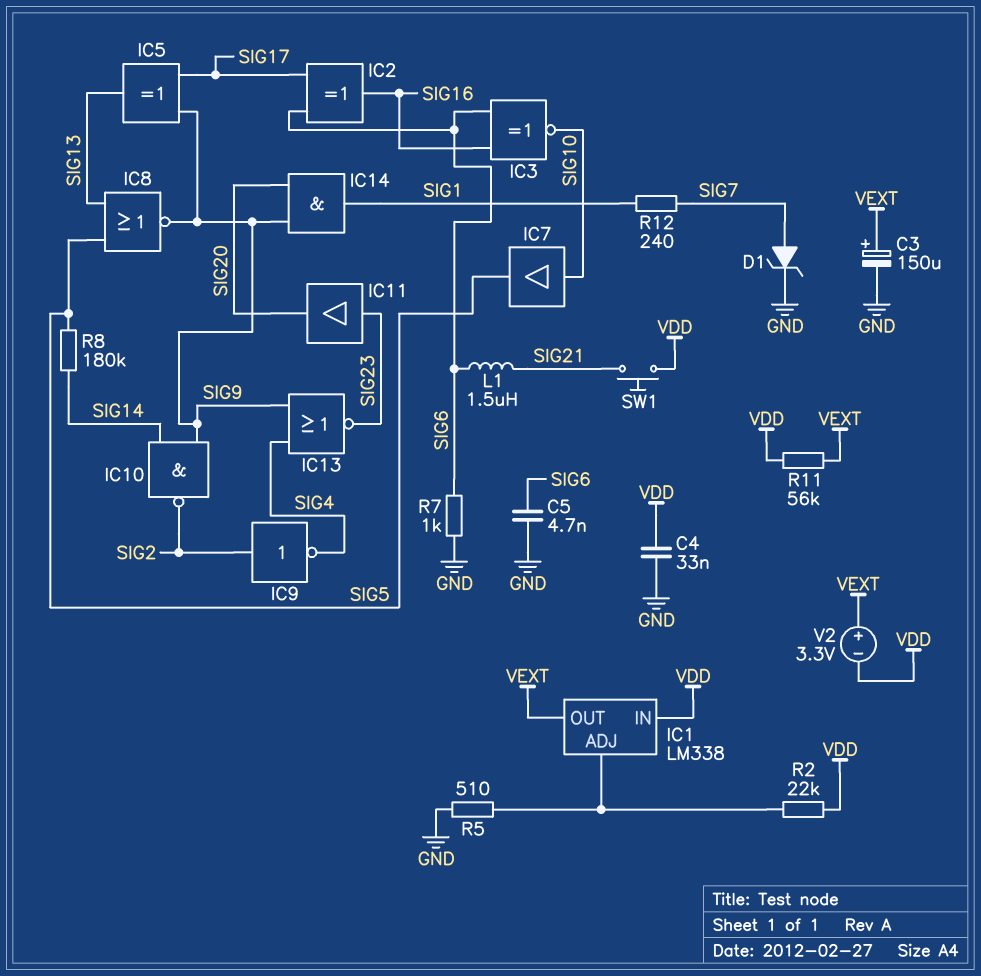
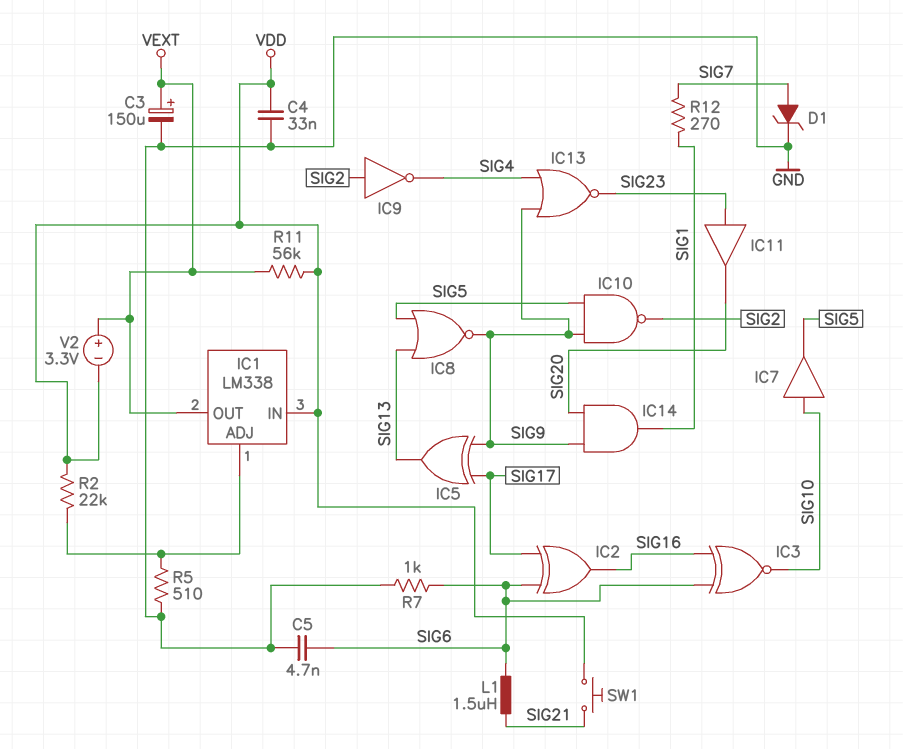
IC10: NAND (in SIG9, in SIG14, out SIG2) -> NAND (in SIG5, in SIG9, out SIG2)
R8: 180k (SIG5, SIG14) -> none
R12: 240 (SIG1, SIG7) -> 270 (SIG1, SIG7)

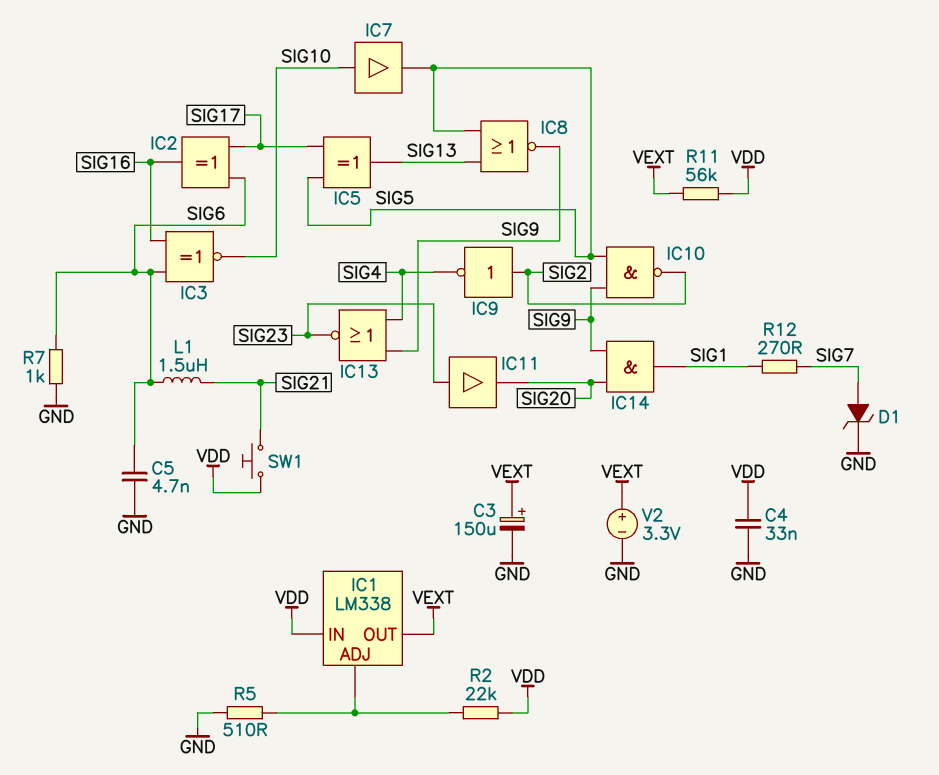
IC5: XOR (in SIG9, in SIG17, out SIG13) -> XOR (in SIG5, in SIG17, out SIG13)
V2: 3.3V (plus VEXT, minus VDD) -> 3.3V (plus VEXT, minus GND)

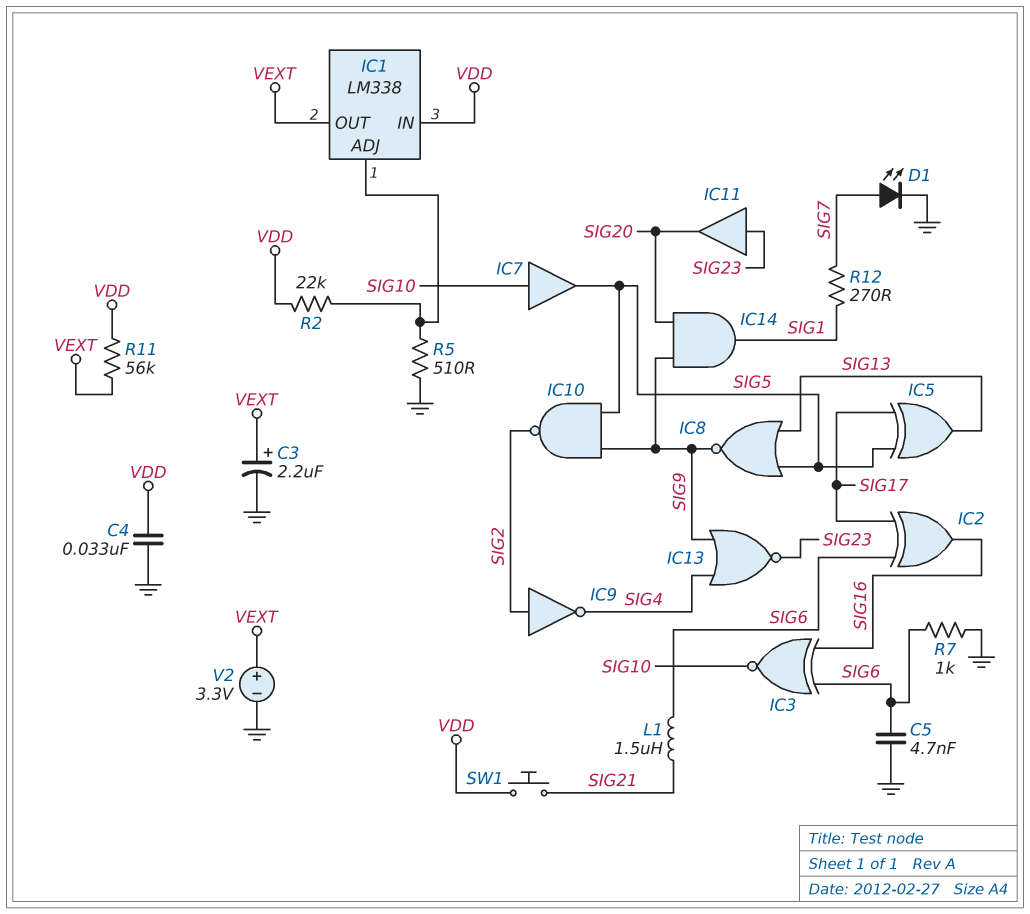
C3: 150uF (plus VEXT, minus GND) -> 2.2uF (plus VEXT, minus GND)
D1: zener (A SIG7, K GND) -> LED (A SIG7, K GND)

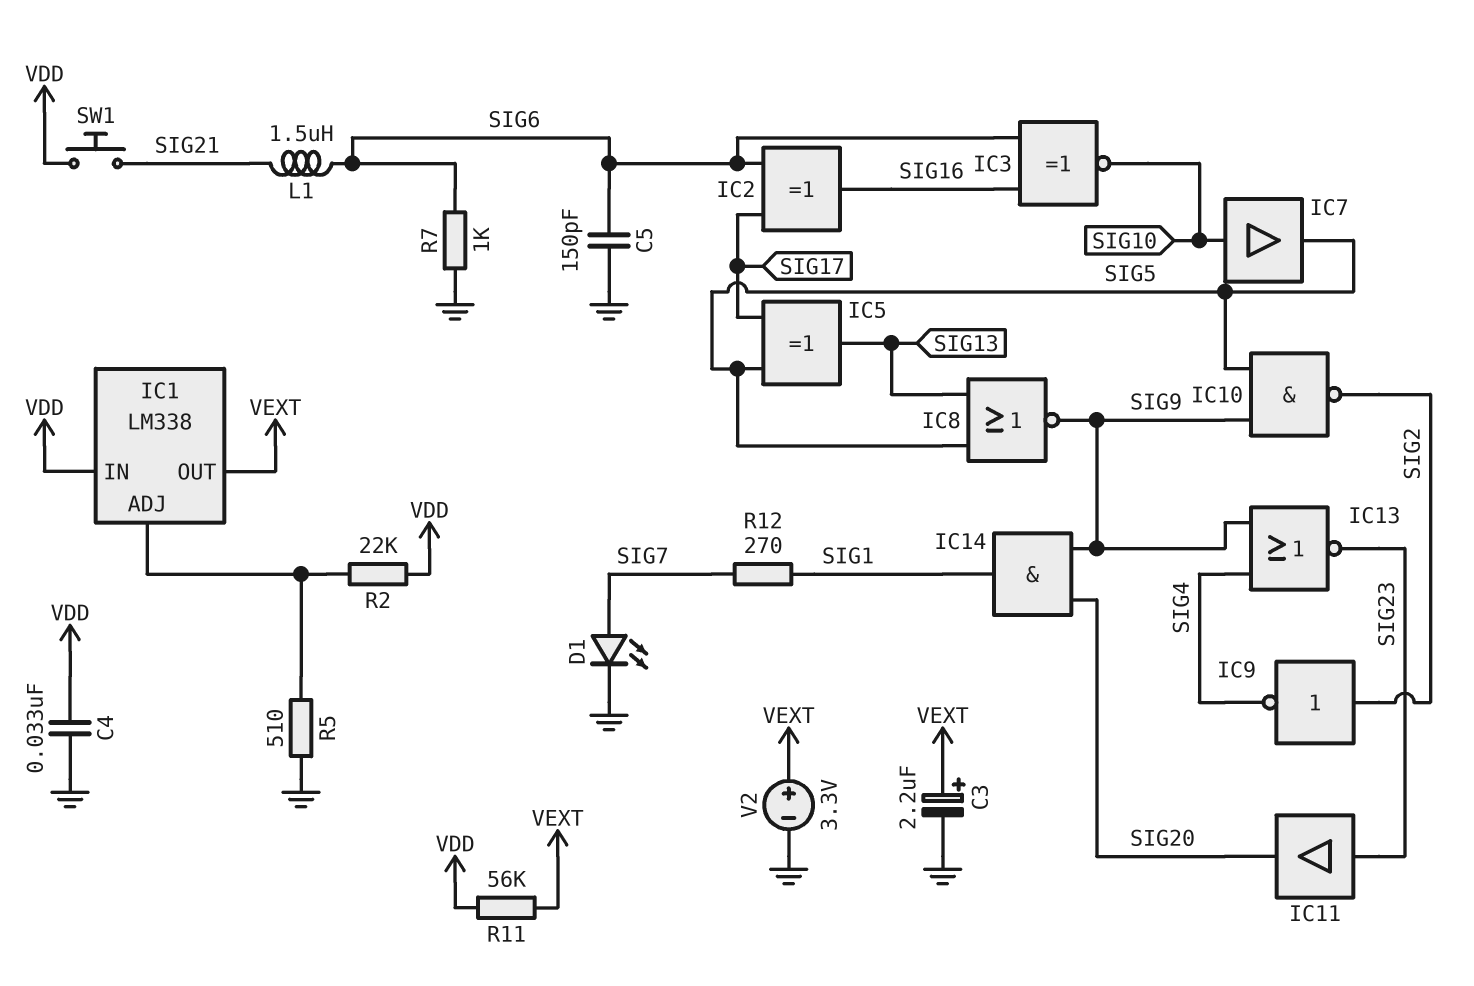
C5: 4.7nF (GND, SIG6) -> 150pF (GND, SIG6)

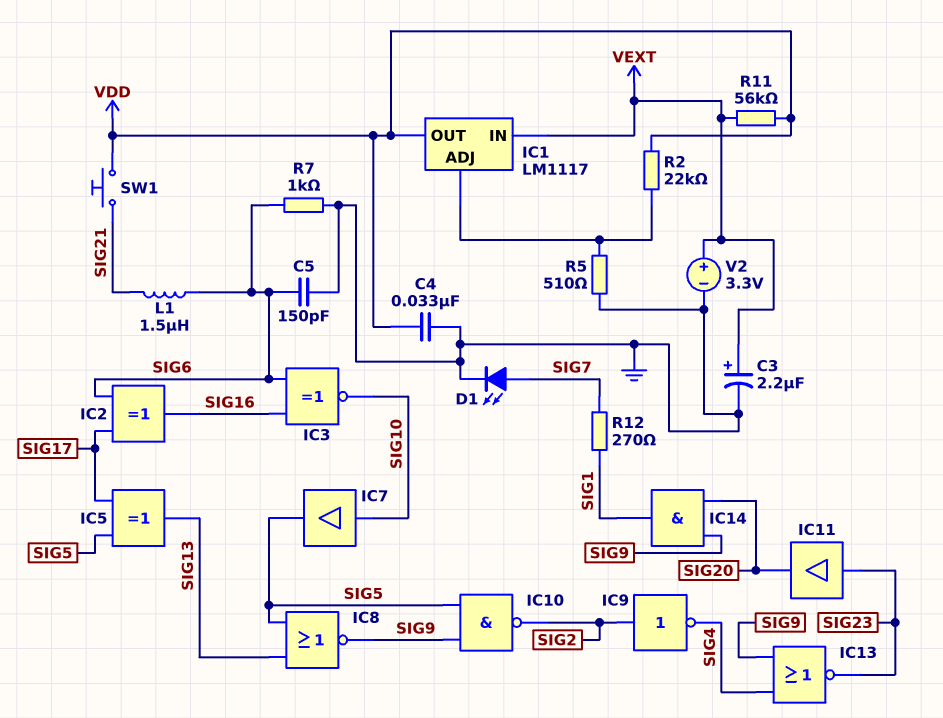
IC1: LM338 -> LM1117
IC1 pin IN: VDD -> VEXT
IC1 pin OUT: VEXT -> VDD

